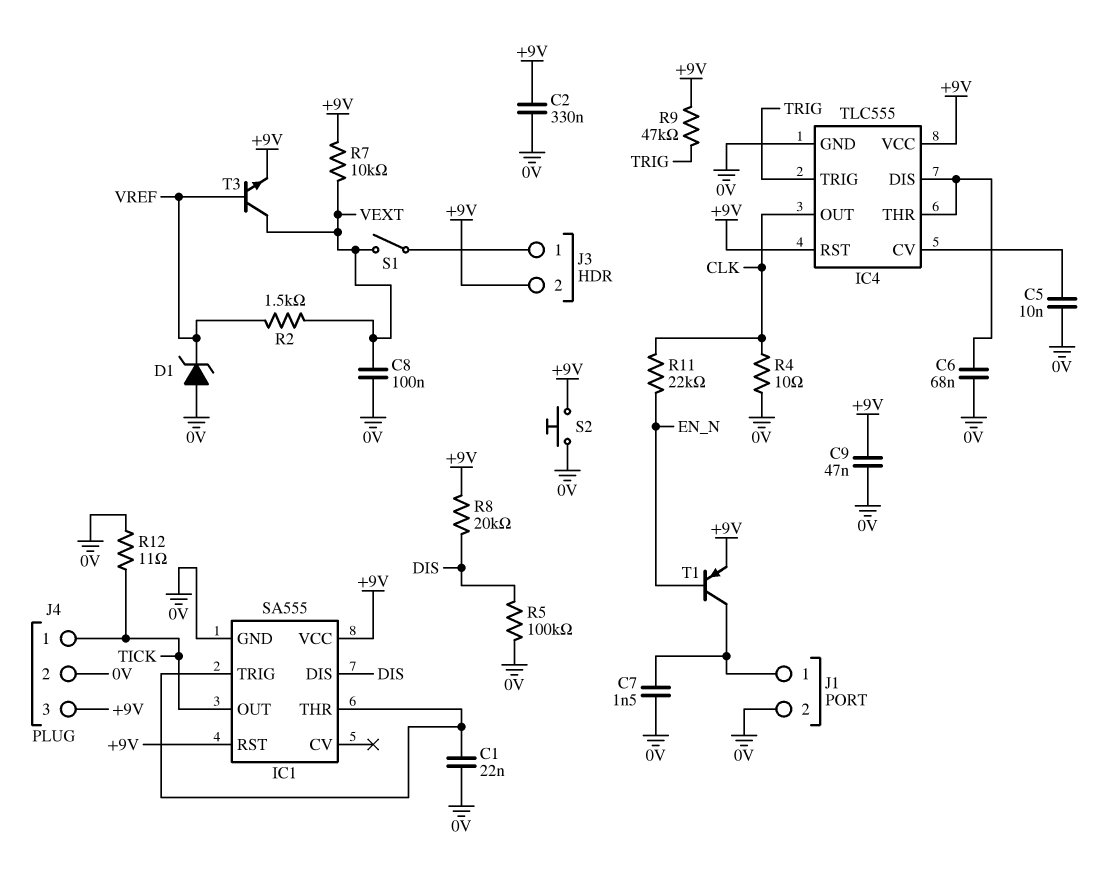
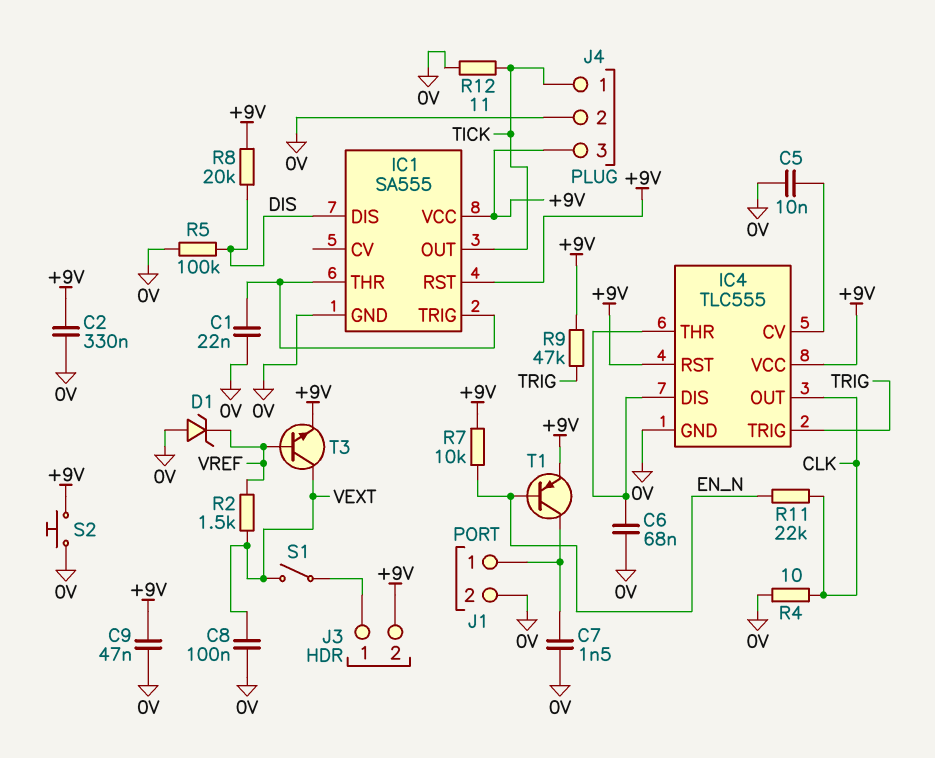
R7: 10k (+9V, VEXT) -> 10k (+9V, EN_N)

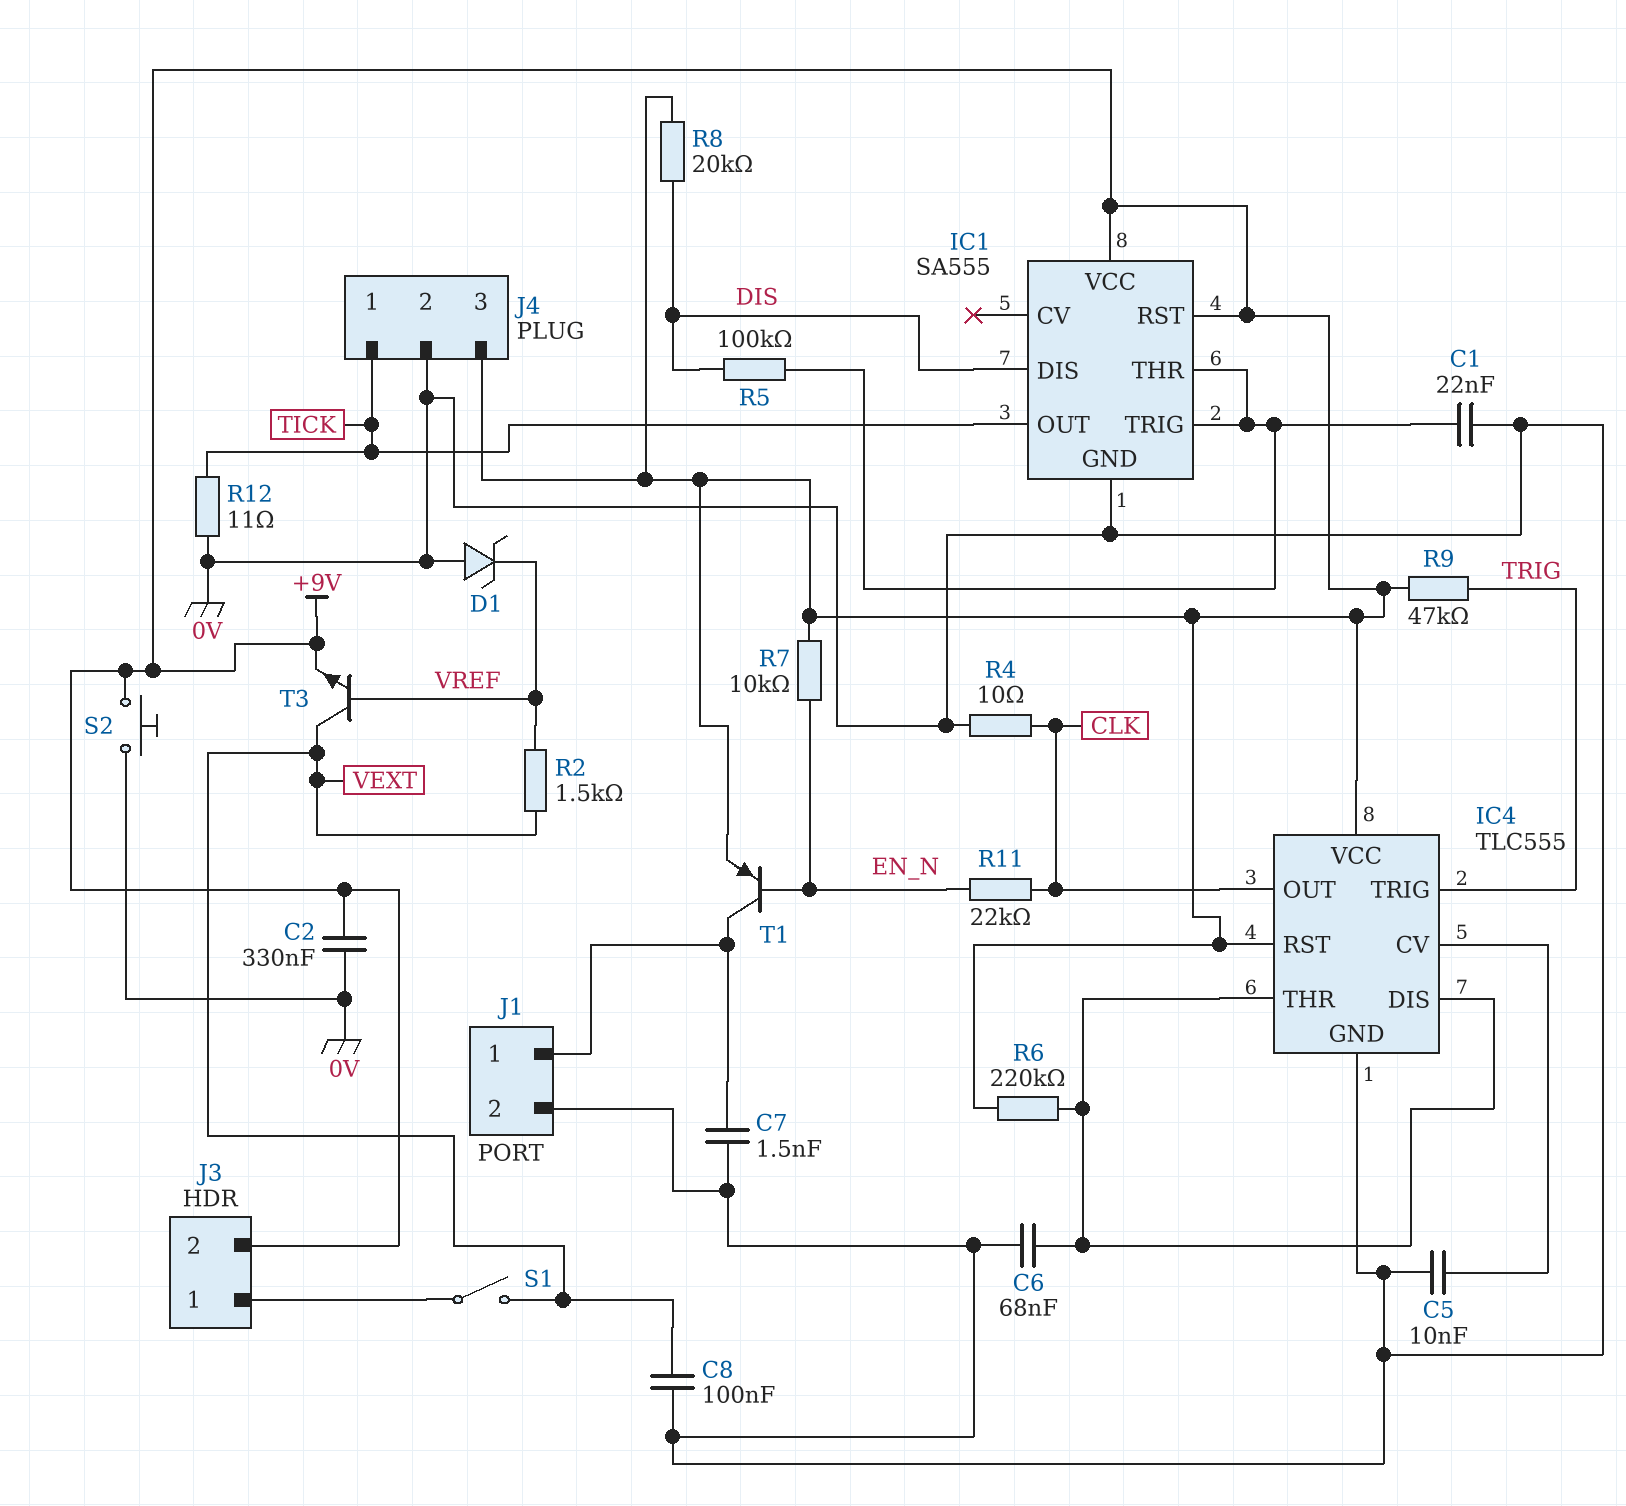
C9: 47nF (+9V, 0V) -> none
R5: 100k (0V, DIS) -> 100k (DIS, IC1/THR)
R6: none -> 220k (+9V, IC4/DIS)

